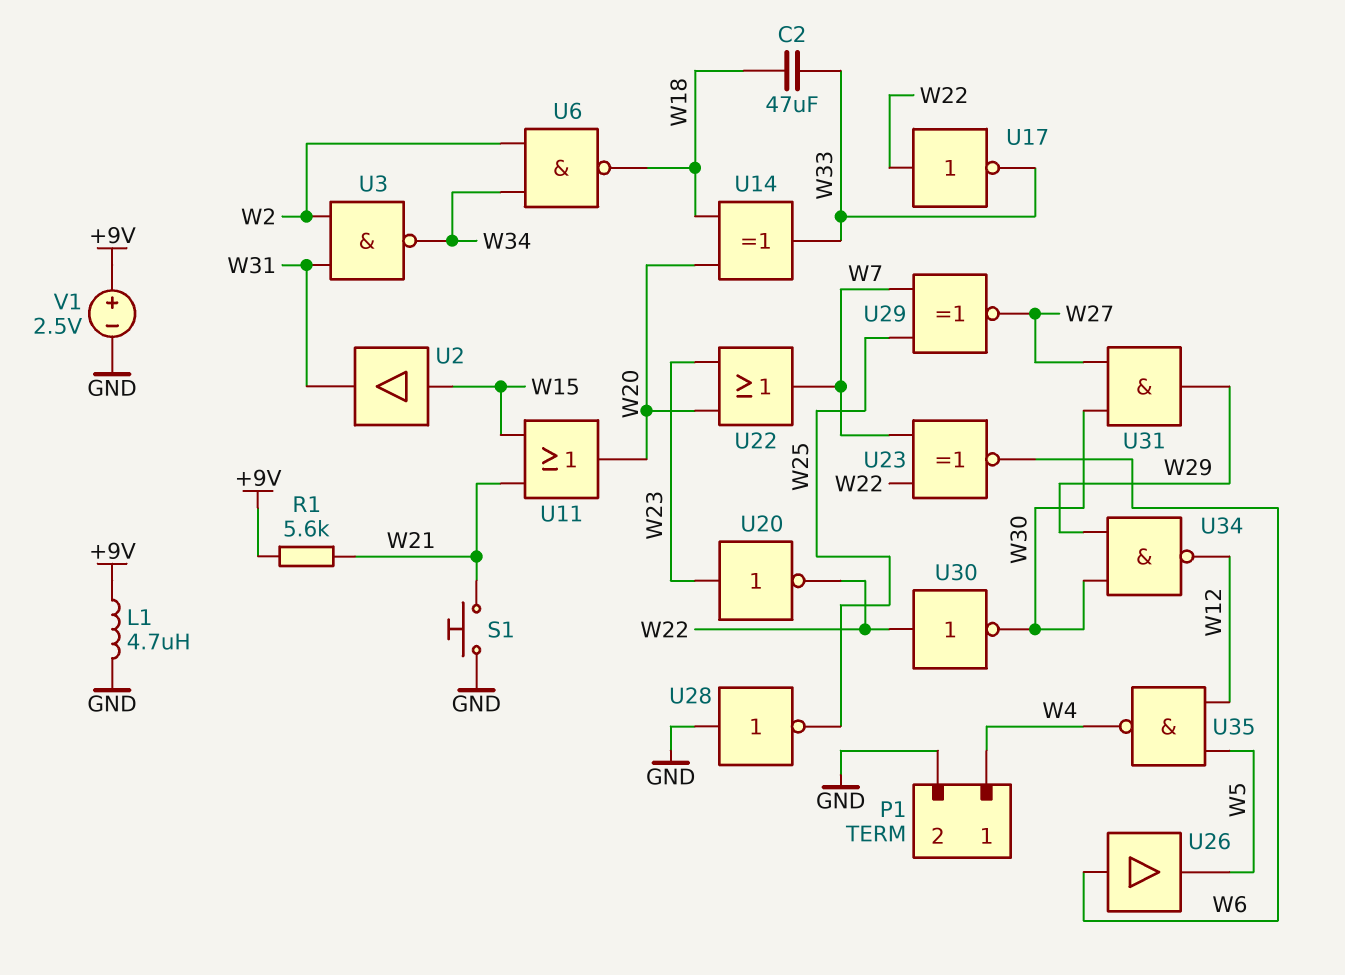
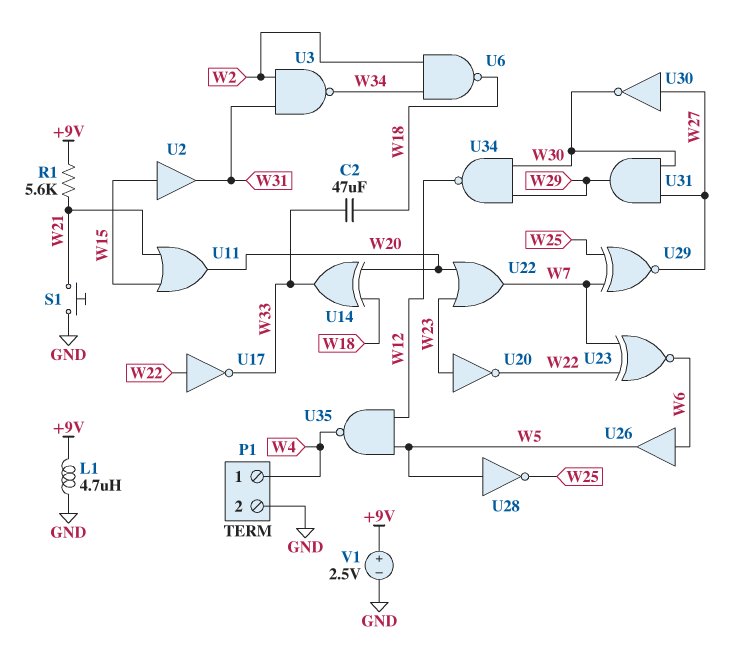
U28: NOT (in GND, out W25) -> NOT (in W5, out W25)
U30: NOT (in W22, out W30) -> NOT (in W27, out W30)

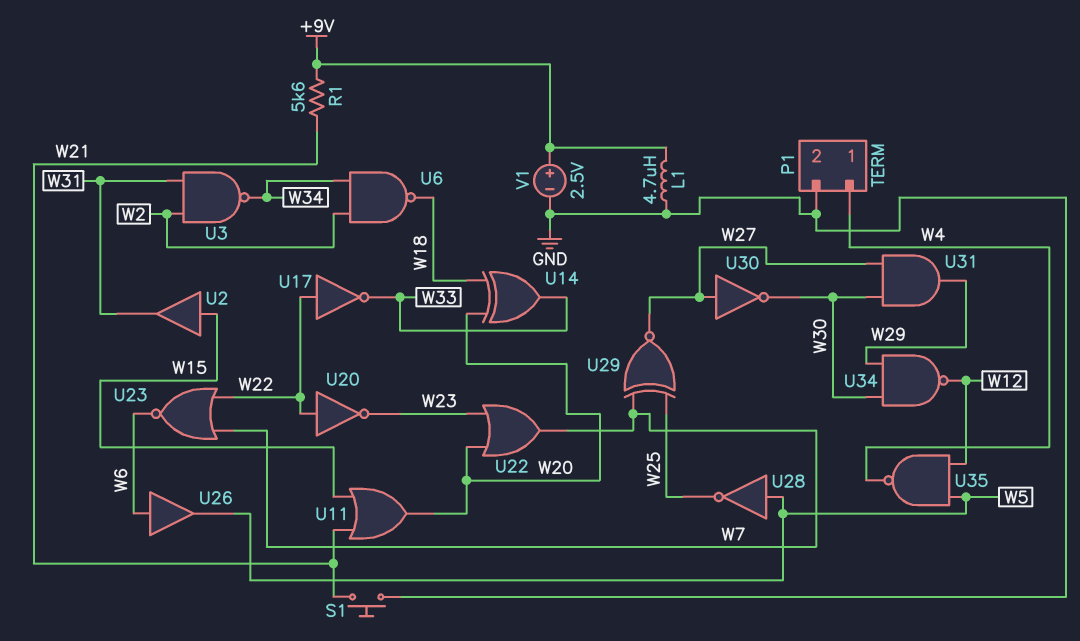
C2: 47uF (W18, W33) -> none
U20: NOT (in W23, out W22) -> NOT (in W22, out W23)
U23: XNOR (in W7, in W22, out W6) -> NOR (in W7, in W22, out W6)

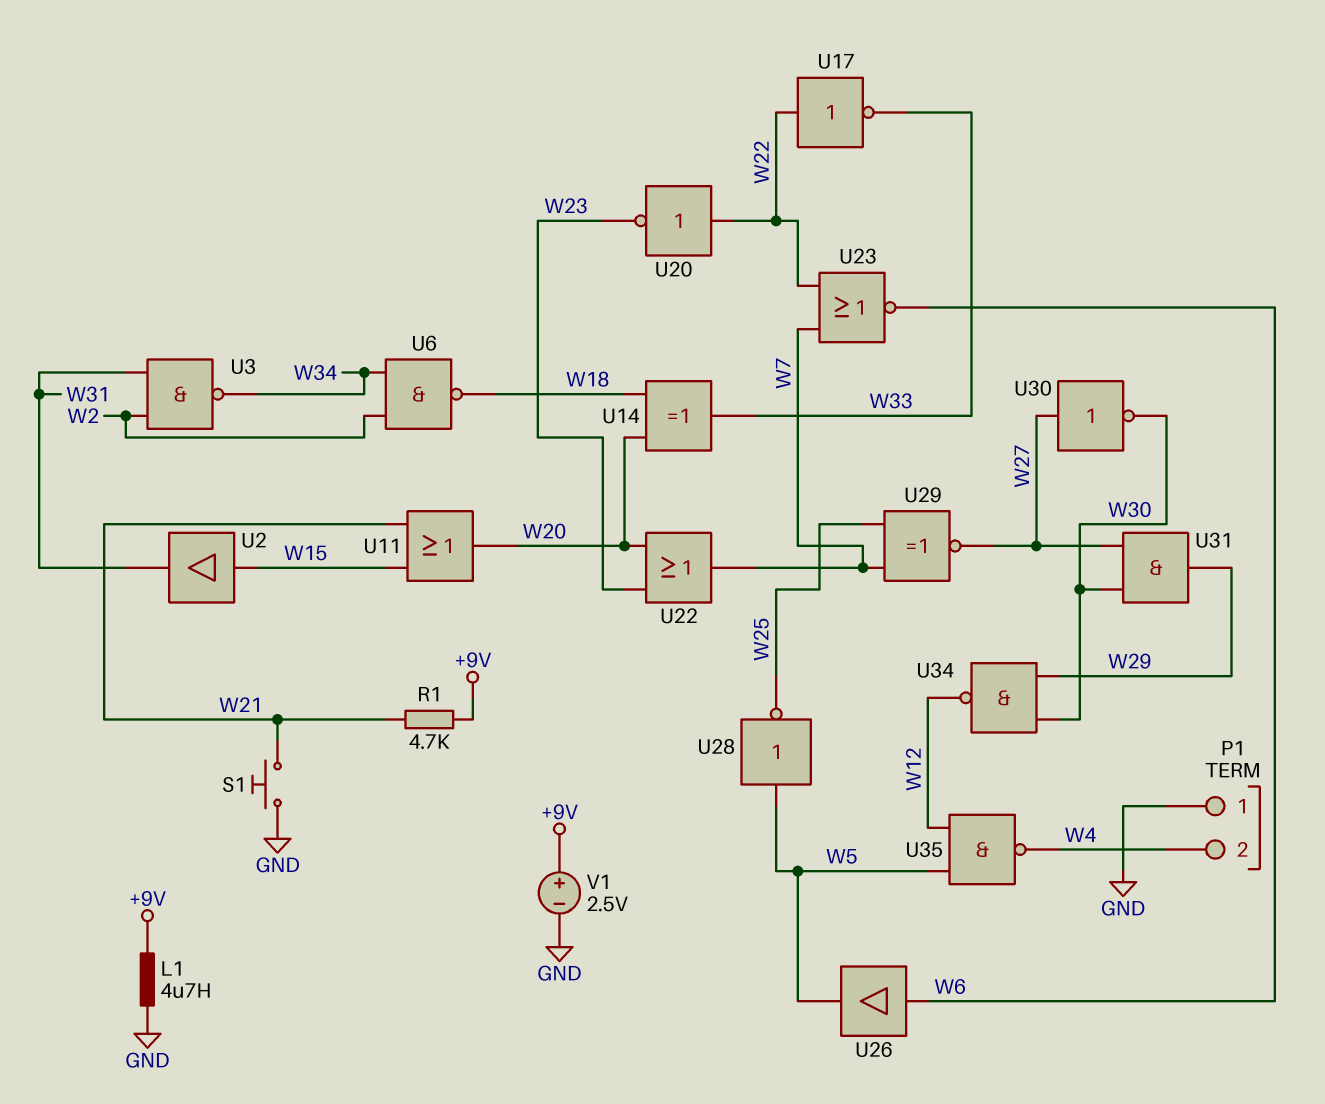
P1 pin 1: W4 -> GND
P1 pin 2: GND -> W4
R1: 5.6k (+9V, W21) -> 4.7k (+9V, W21)

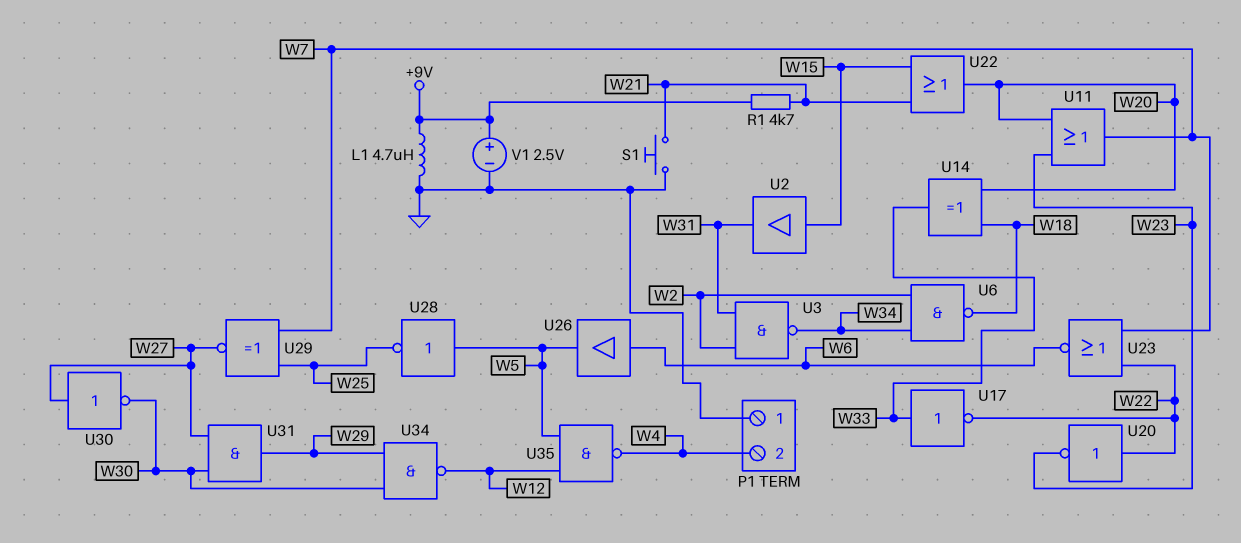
U11: OR (in W15, in W21, out W20) -> OR (in W20, in W23, out W7)
U17: NOT (in W22, out W33) -> NOT (in W33, out W22)
U22: OR (in W20, in W23, out W7) -> OR (in W15, in W21, out W20)

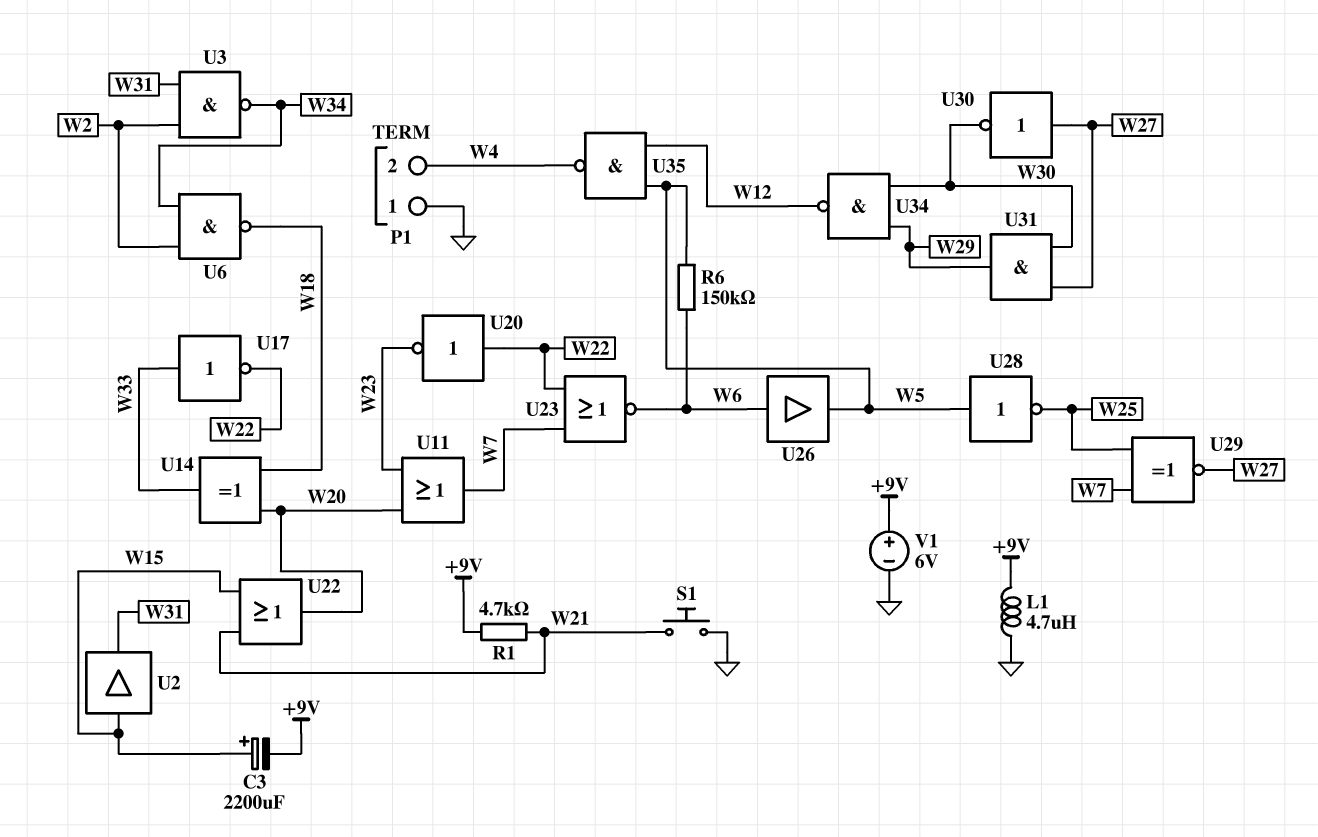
C3: none -> 2200uF (plus W15, minus +9V)
R6: none -> 150k (W5, W6)
V1: 2.5V (plus +9V, minus GND) -> 6V (plus +9V, minus GND)

